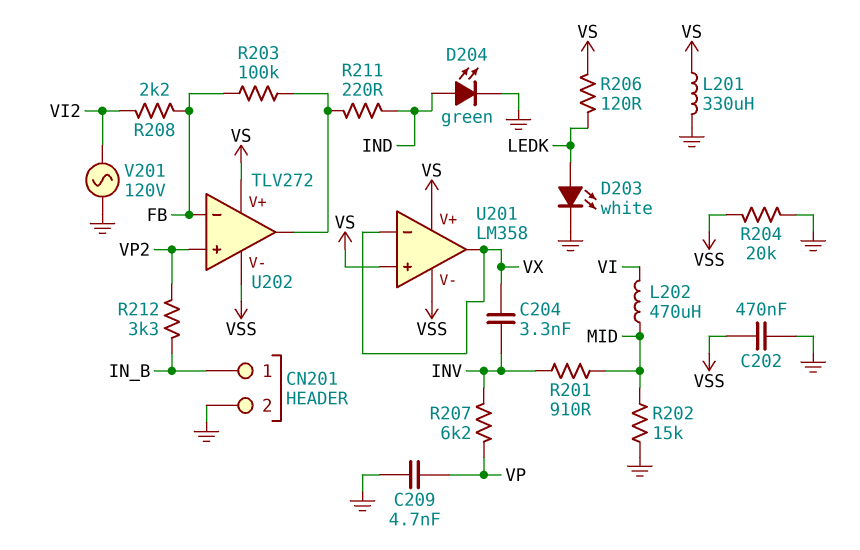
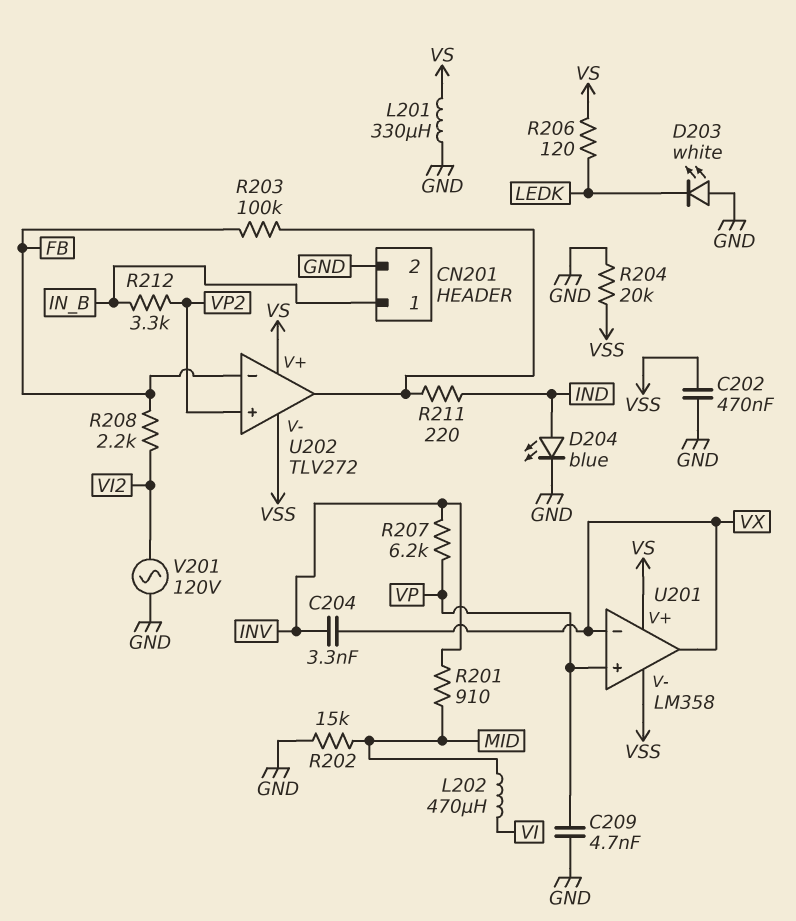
D203: LED white (A LEDK, K GND) -> LED white (A GND, K LEDK)
D204: LED green (A IND, K GND) -> LED blue (A IND, K GND)
U201 pin in+: VS -> VP

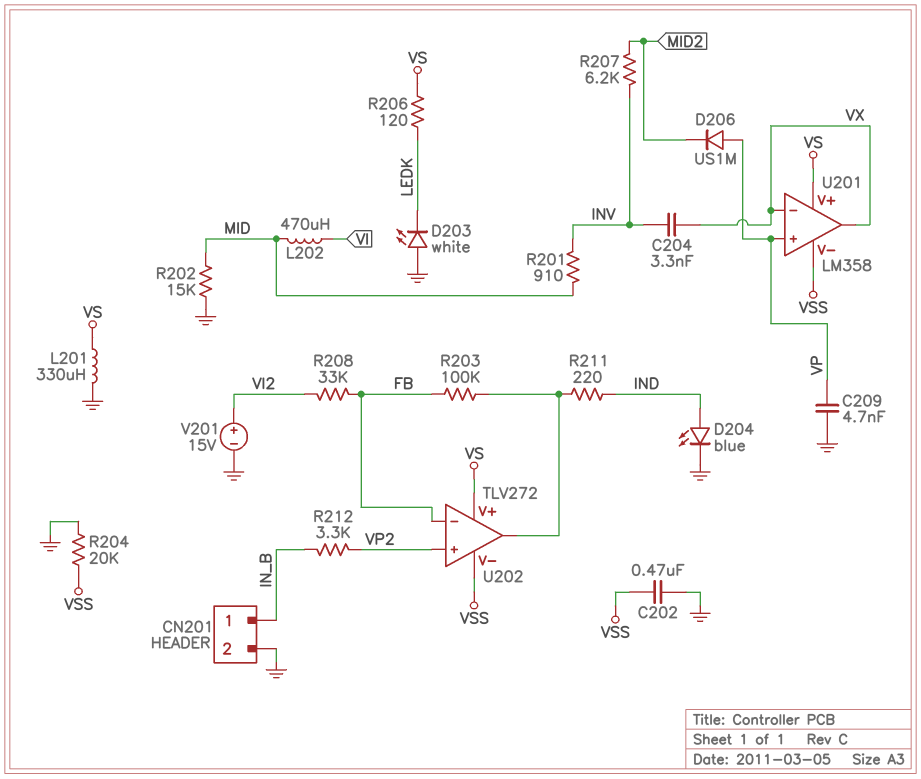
D206: none -> diode US1M (A VP, K MID2)
R207: 6.2k (INV, VP) -> 6.2k (INV, MID2)
R208: 2.2k (FB, VI2) -> 33k (FB, VI2)
V201: AC 120V (GND, VI2) -> 15V (plus VI2, minus GND)

